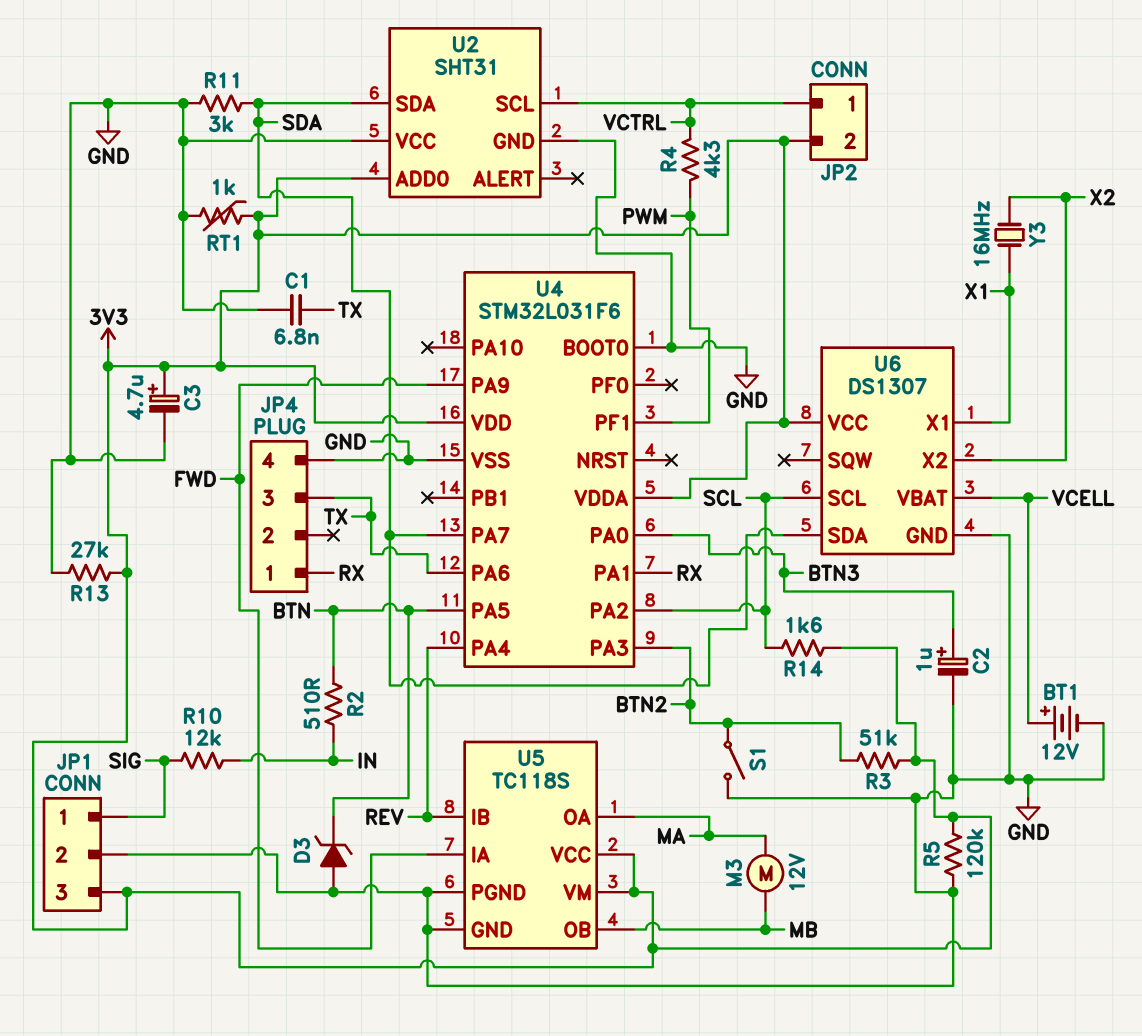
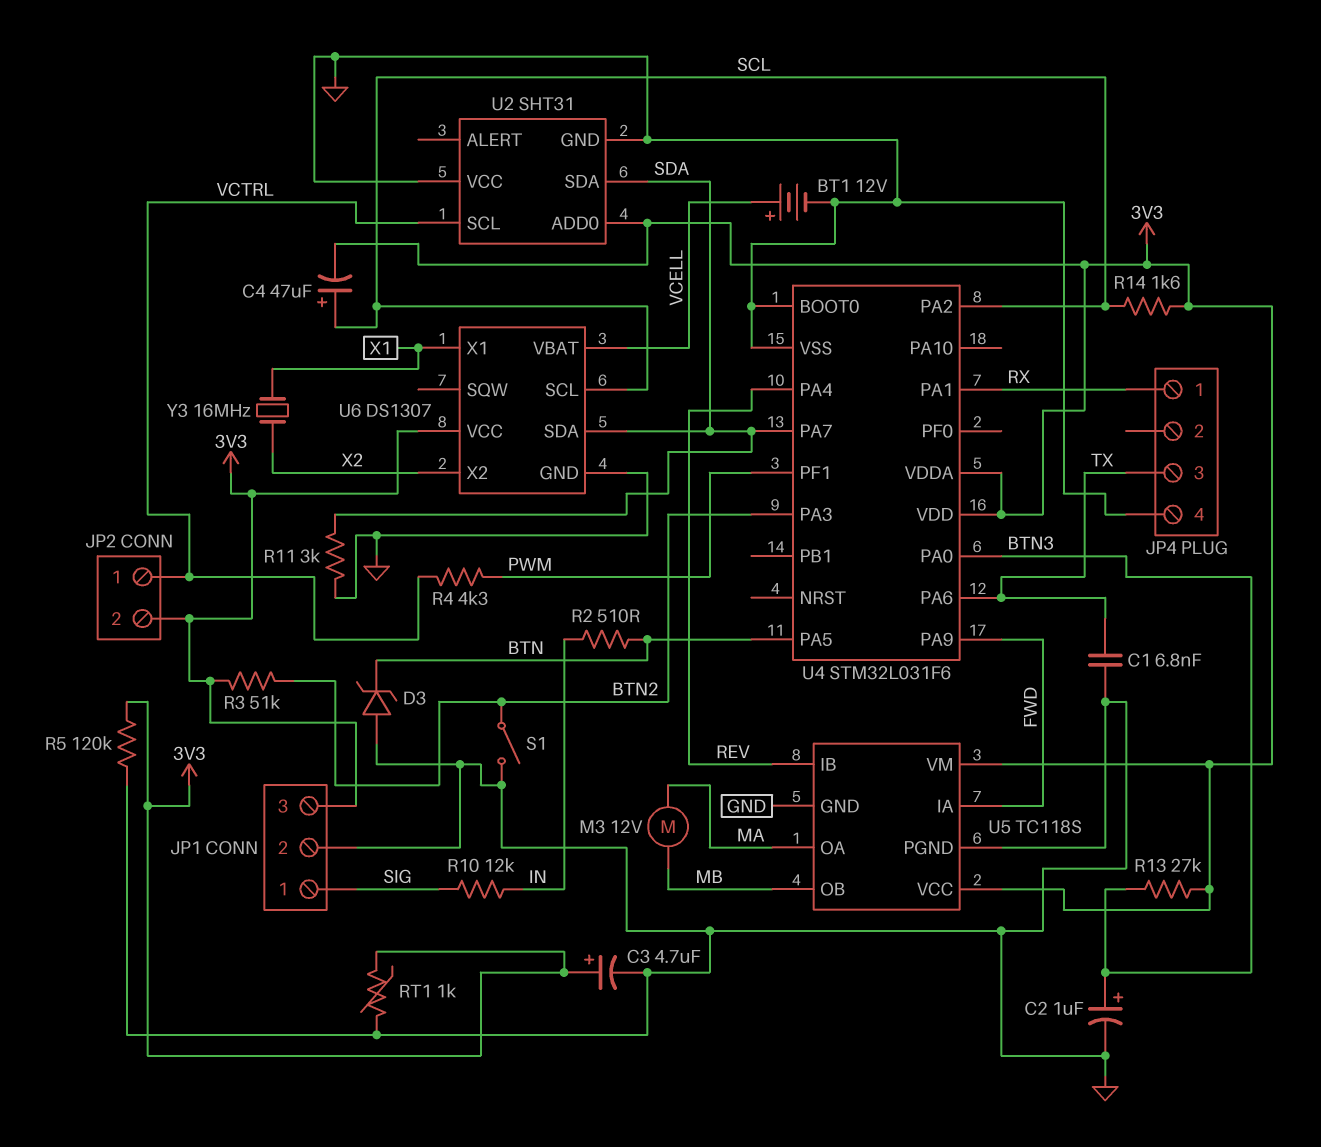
C4: none -> 47uF (plus SCL, minus 3V3)
R13: 27k (3V3, GND) -> 27k (3V3, BTN3)

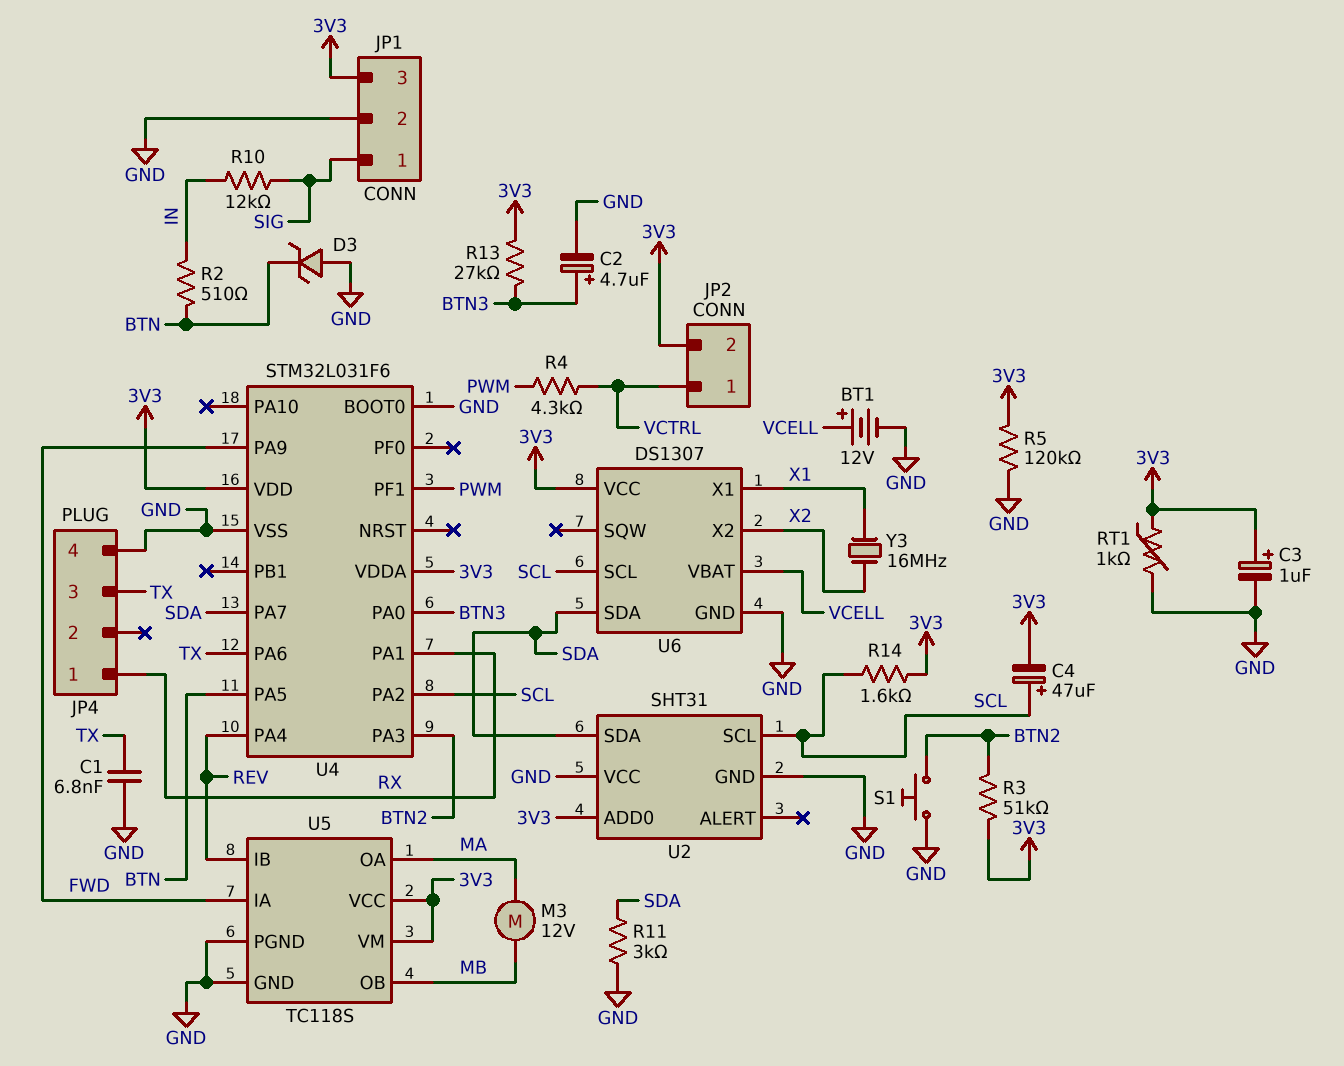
C2: 1uF (plus BTN3, minus GND) -> 4.7uF (plus BTN3, minus GND)
C3: 4.7uF (plus 3V3, minus GND) -> 1uF (plus 3V3, minus GND)
S1: switch (BTN2, GND) -> button (BTN2, GND)
U2 pin SCL: VCTRL -> SCL

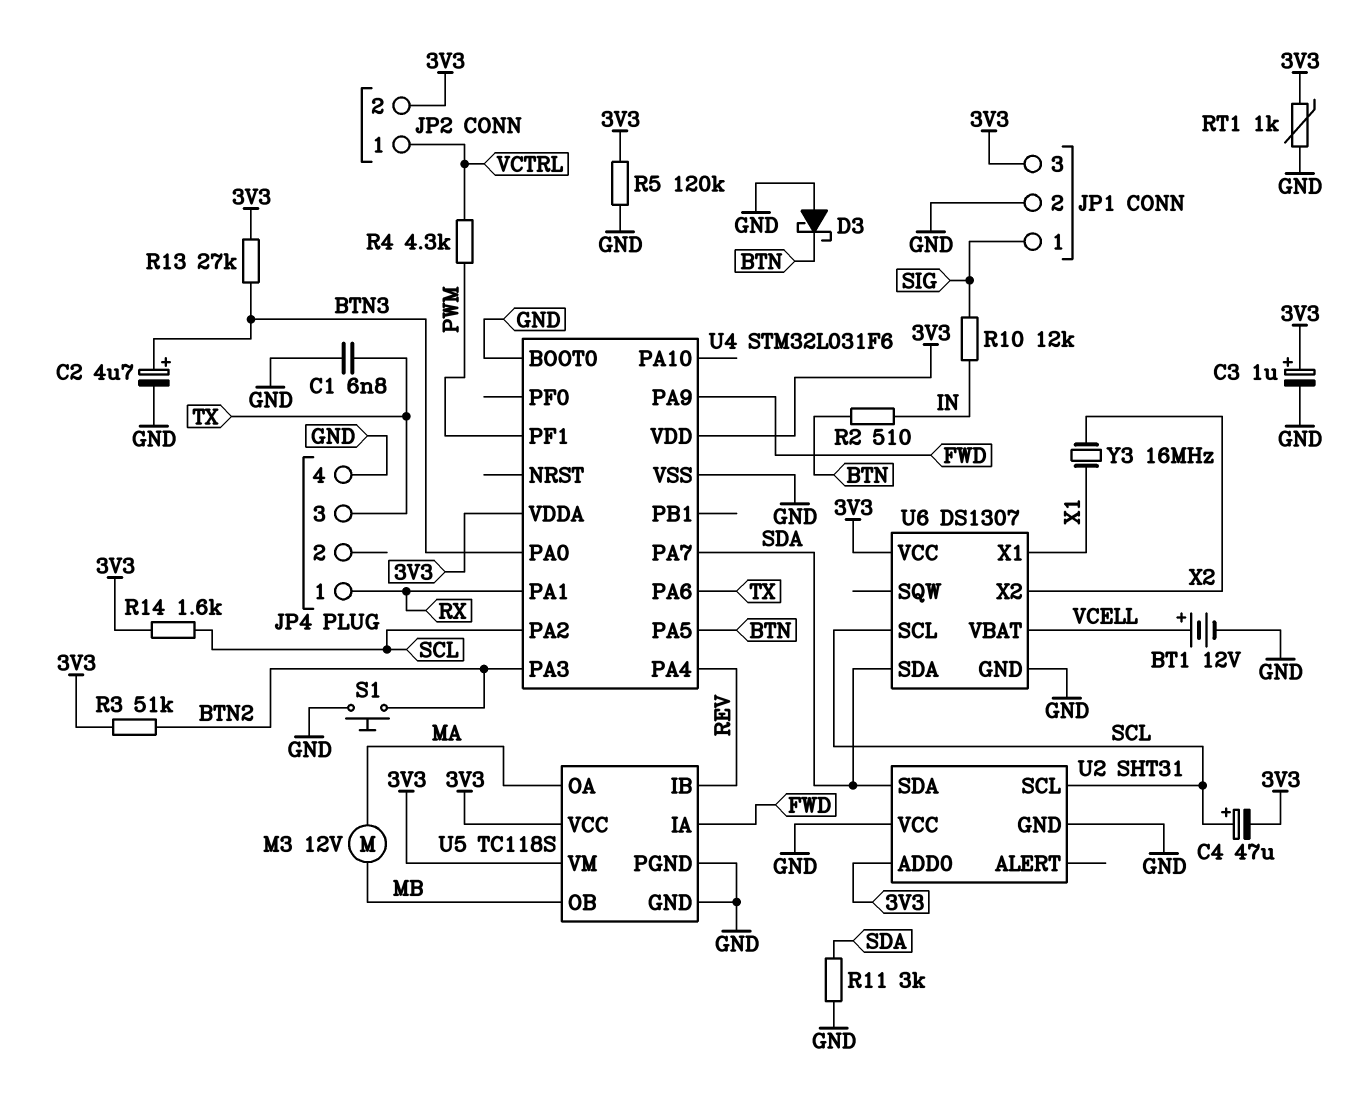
D3: zener (A GND, K BTN) -> schottky (A GND, K BTN)

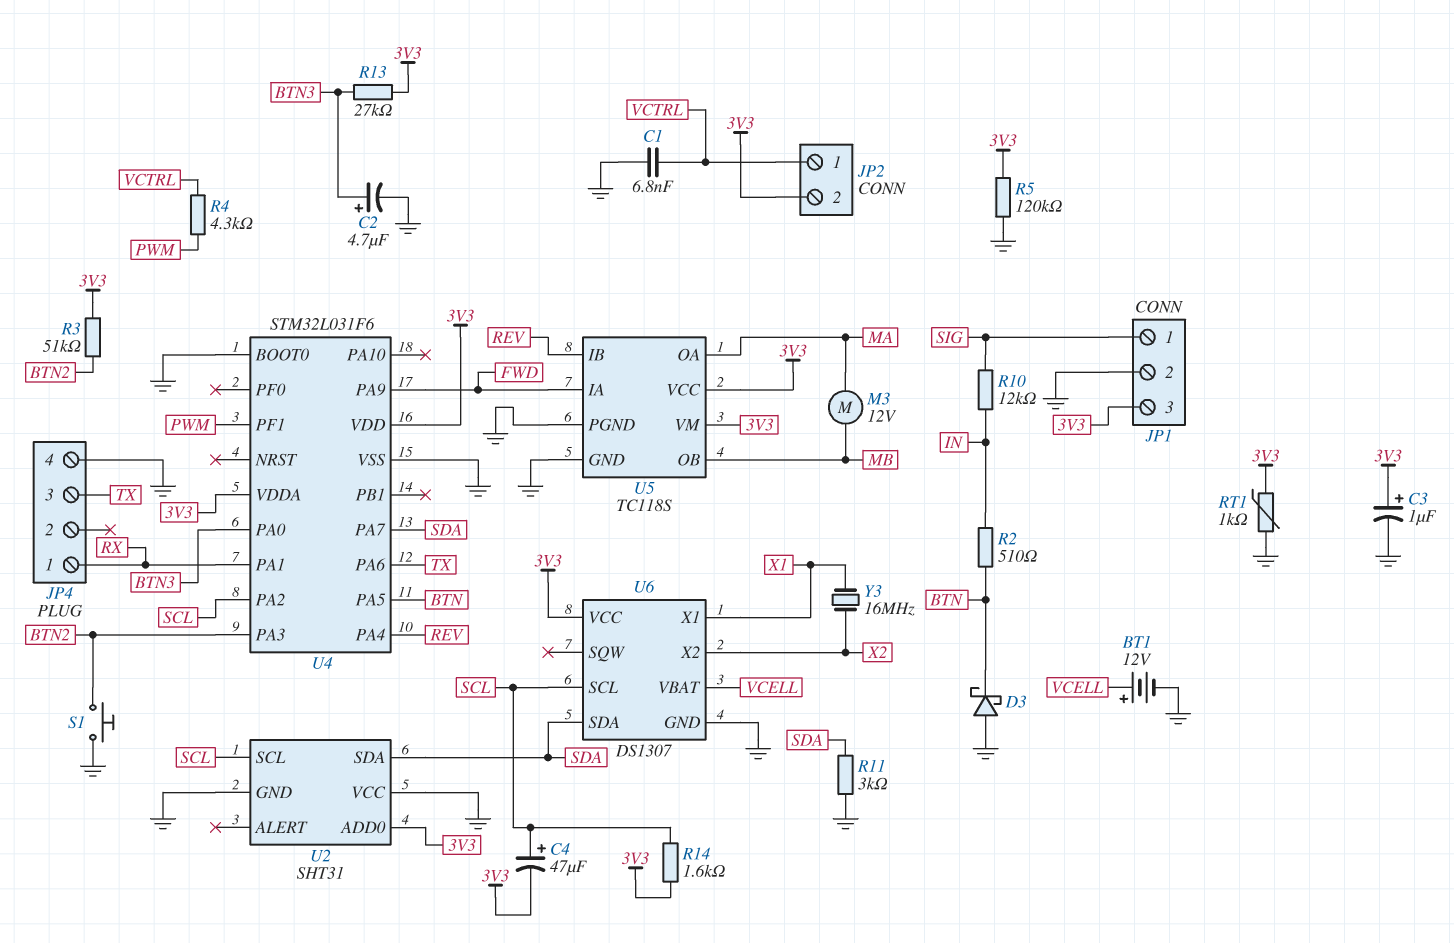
C1: 6.8nF (GND, TX) -> 6.8nF (GND, VCTRL)

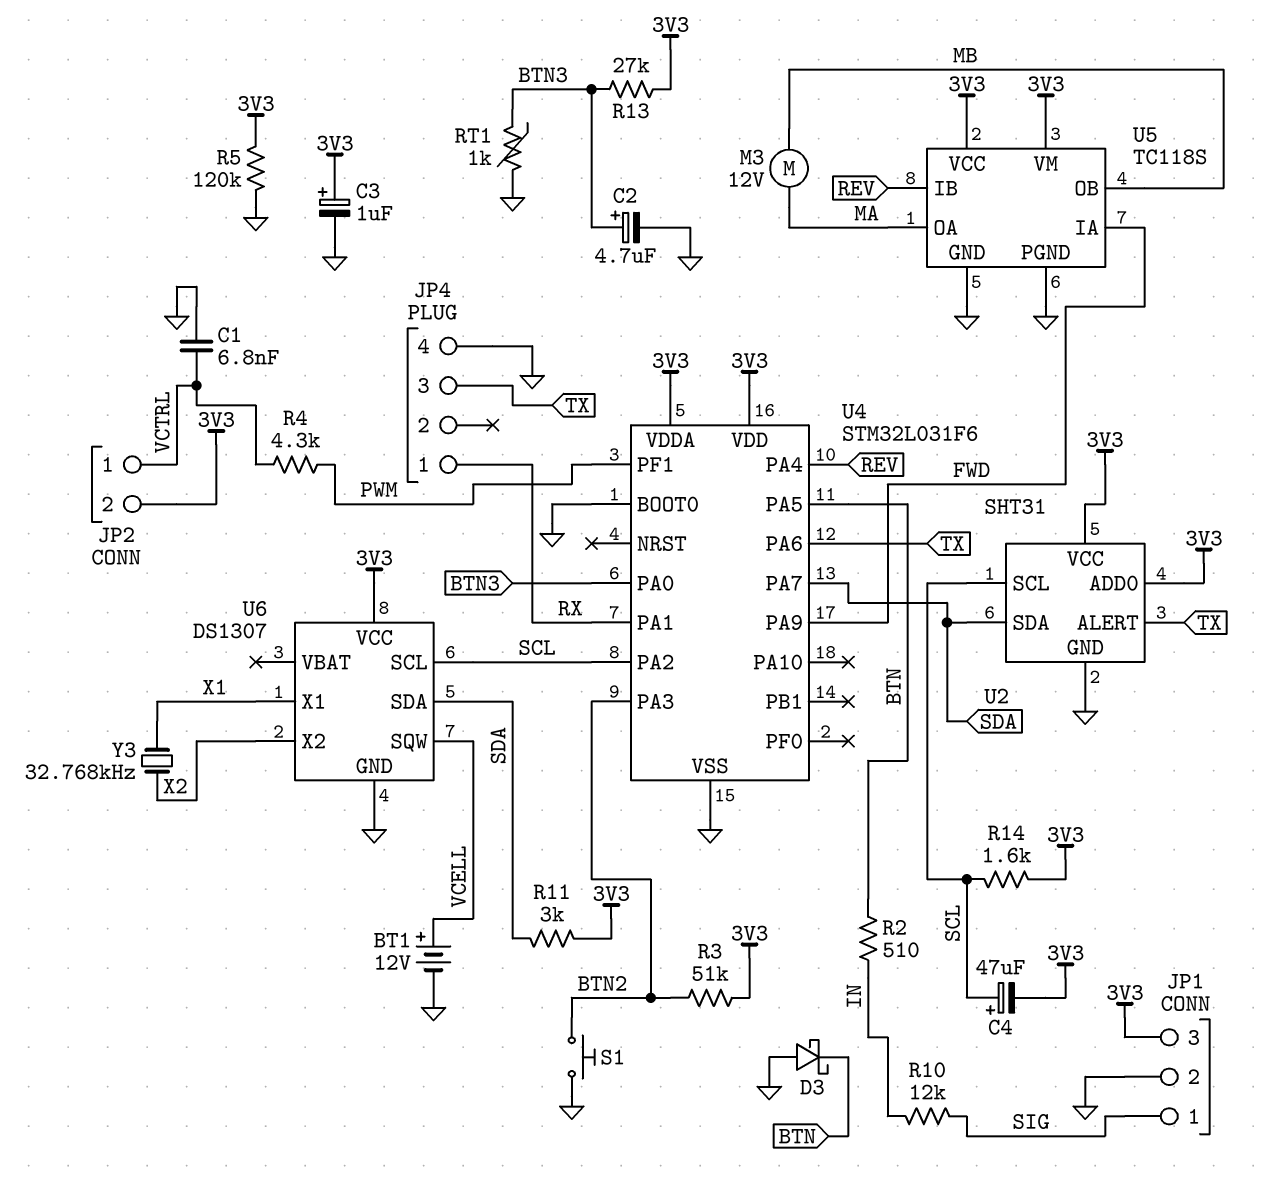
R11: 3k (GND, SDA) -> 3k (3V3, SDA)
RT1: 1k (3V3, GND) -> 1k (BTN3, GND)
U2 pin ALERT: none -> TX
U2 pin VCC: GND -> 3V3
U6 pin SQW: none -> VCELL
U6 pin VBAT: VCELL -> none
Y3: 16MHz (X1, X2) -> 32.768kHz (X1, X2)

